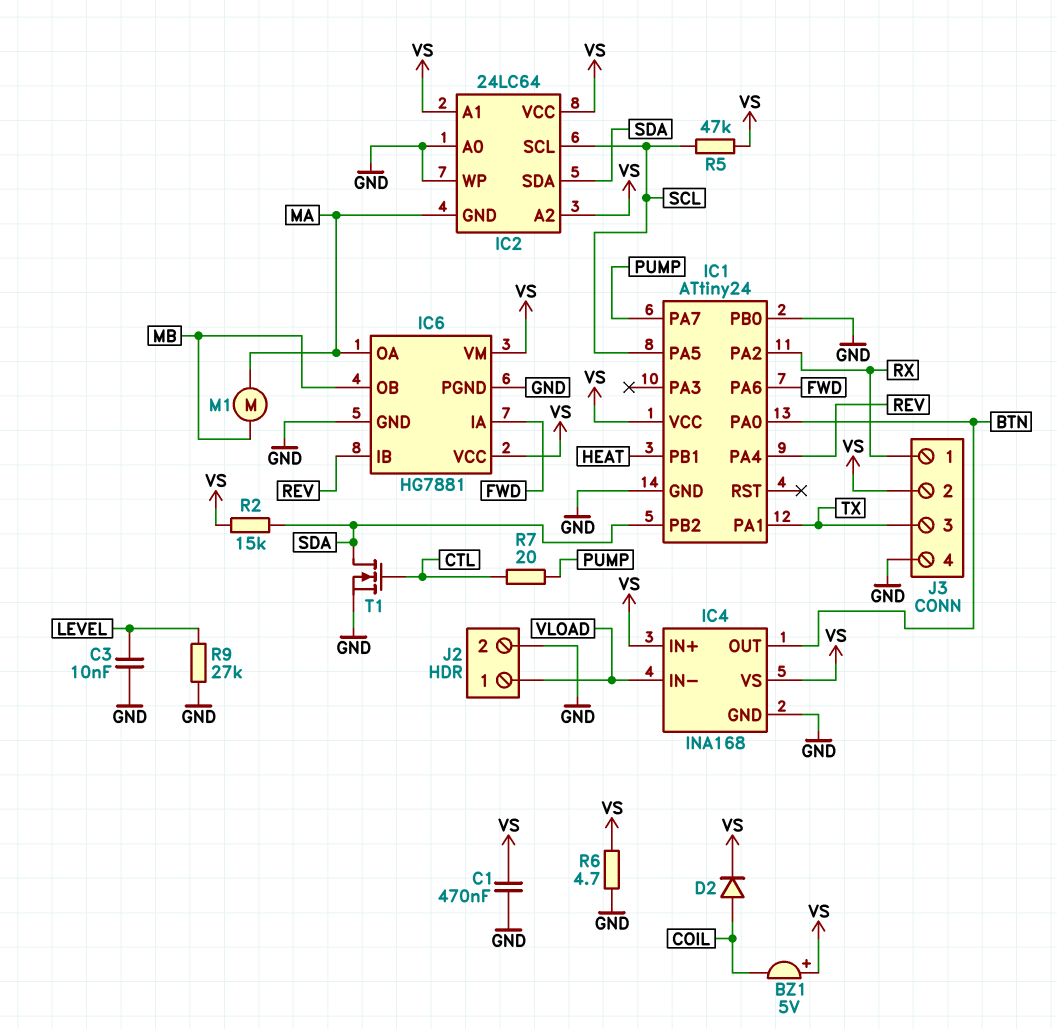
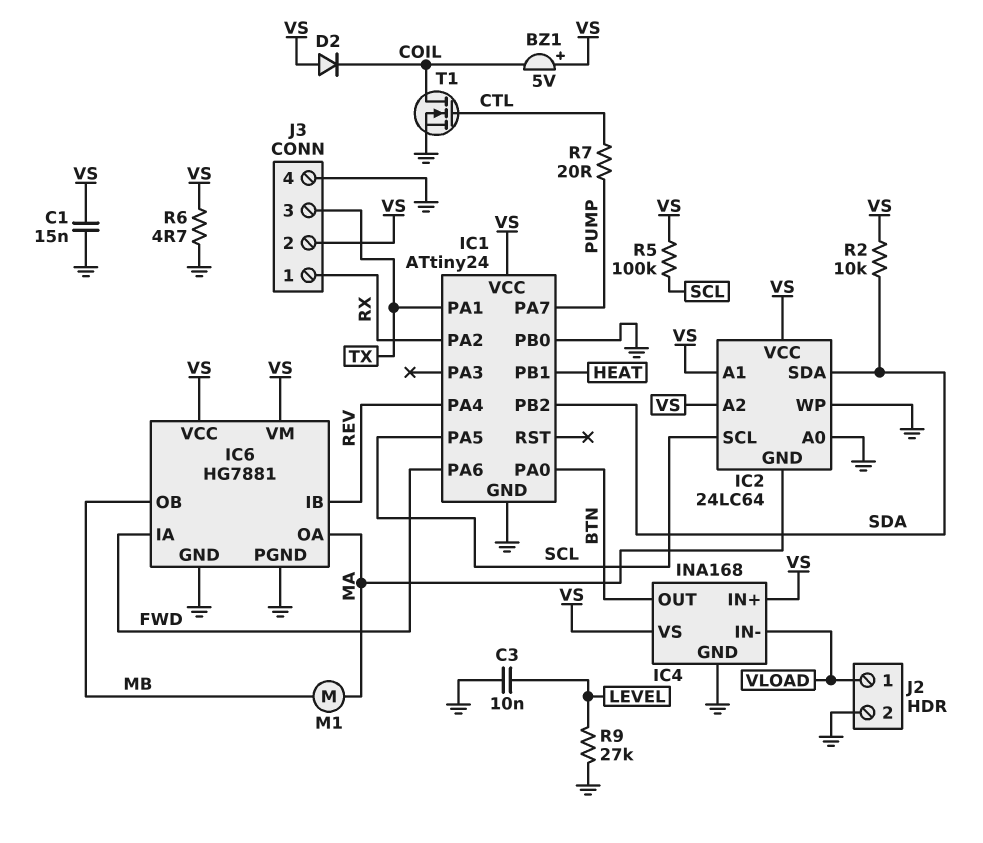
C1: 470nF (GND, VS) -> 15nF (GND, VS)
D2: diode (A COIL, K VS) -> diode (A VS, K COIL)
R2: 15k (SDA, VS) -> 10k (SDA, VS)
R5: 47k (SCL, VS) -> 100k (SCL, VS)
T1: NMOS (G CTL, D SDA, S GND) -> NMOS (G CTL, D COIL, S GND)

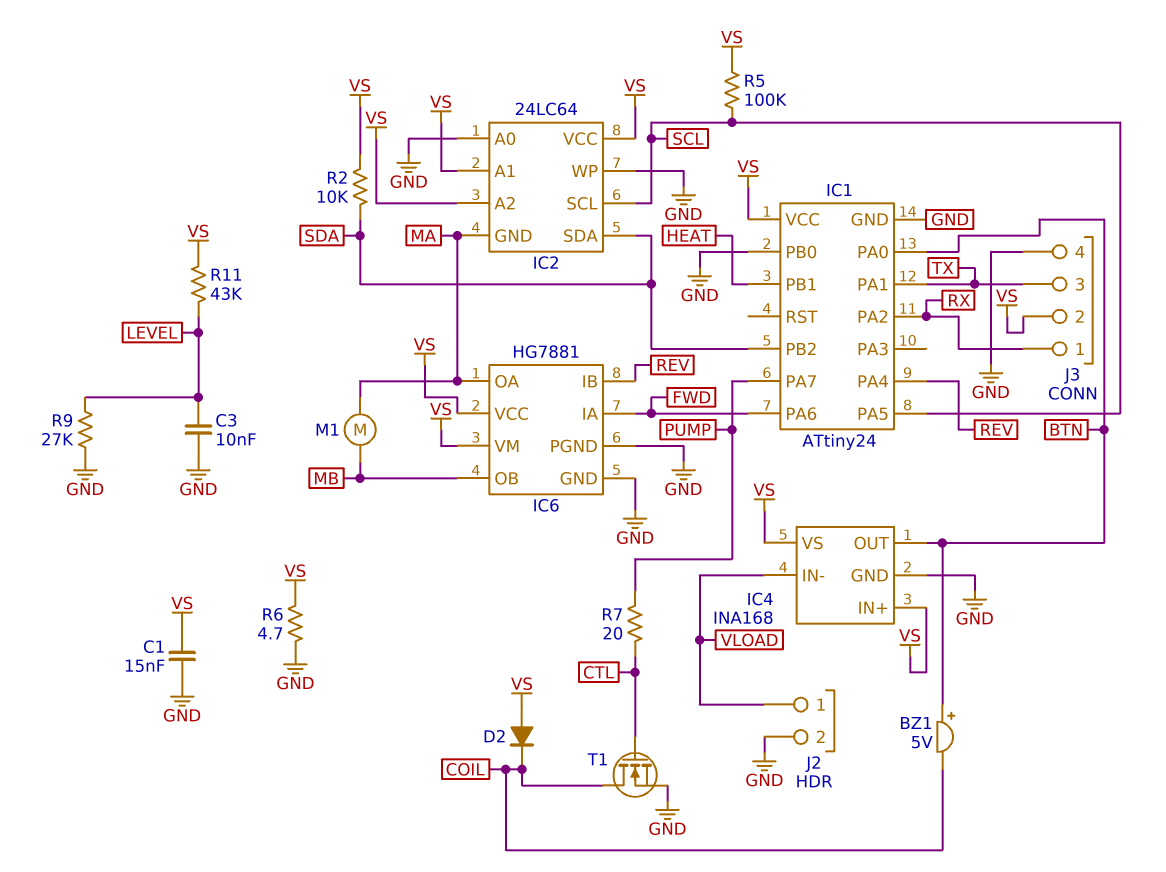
BZ1: buzzer 5V (plus VS, minus COIL) -> buzzer 5V (plus BTN, minus COIL)
R11: none -> 43k (LEVEL, VS)

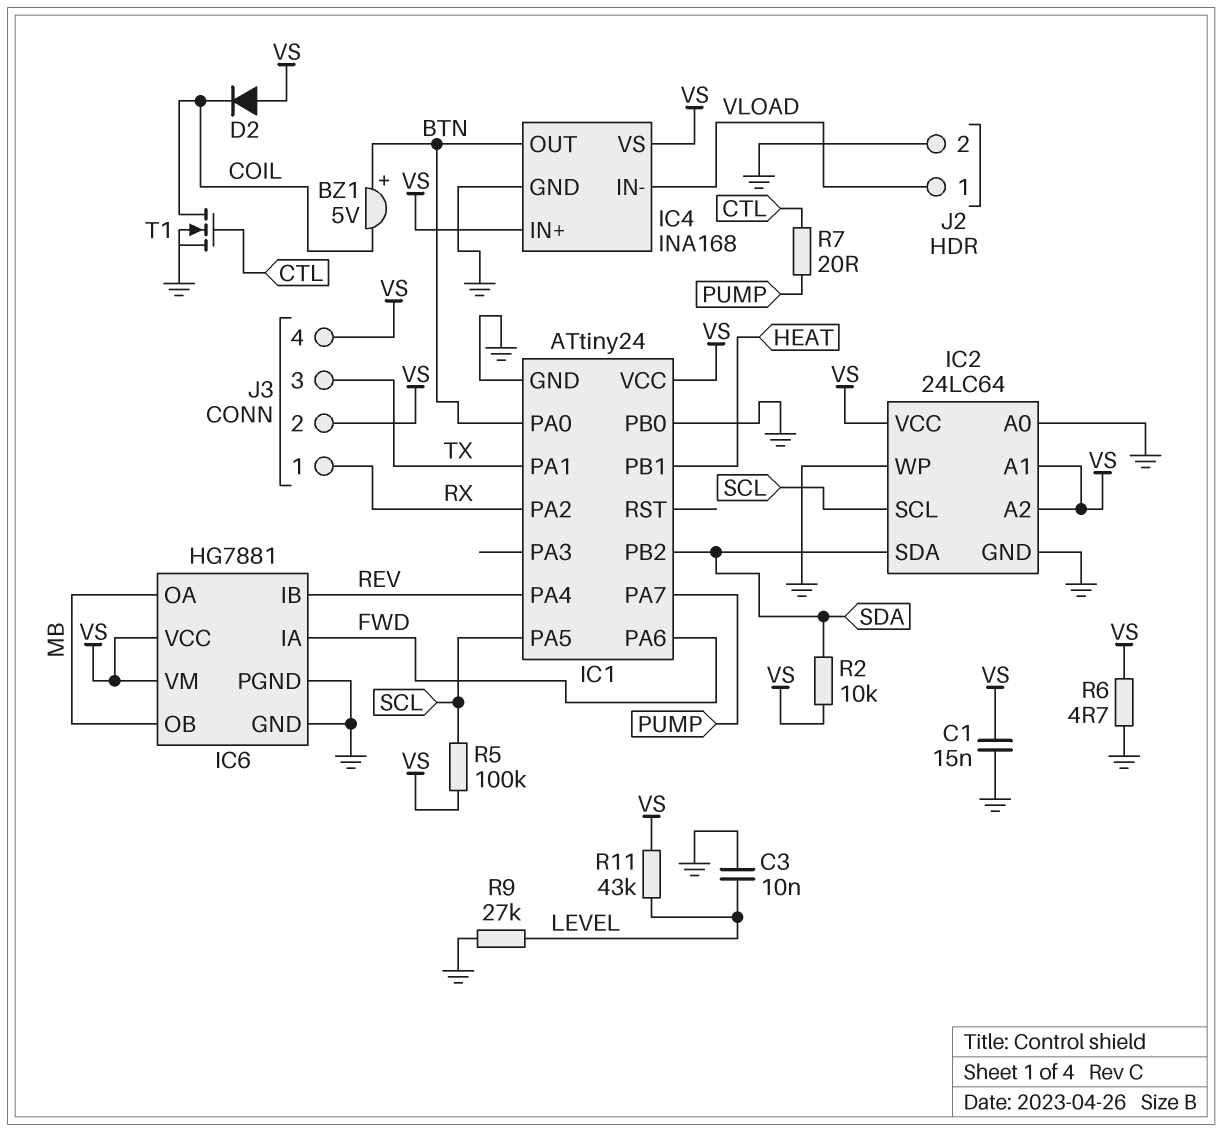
IC2 pin GND: MA -> GND
IC6 pin OA: MA -> MB
J3 pin 4: GND -> VS
M1: motor (MA, MB) -> none

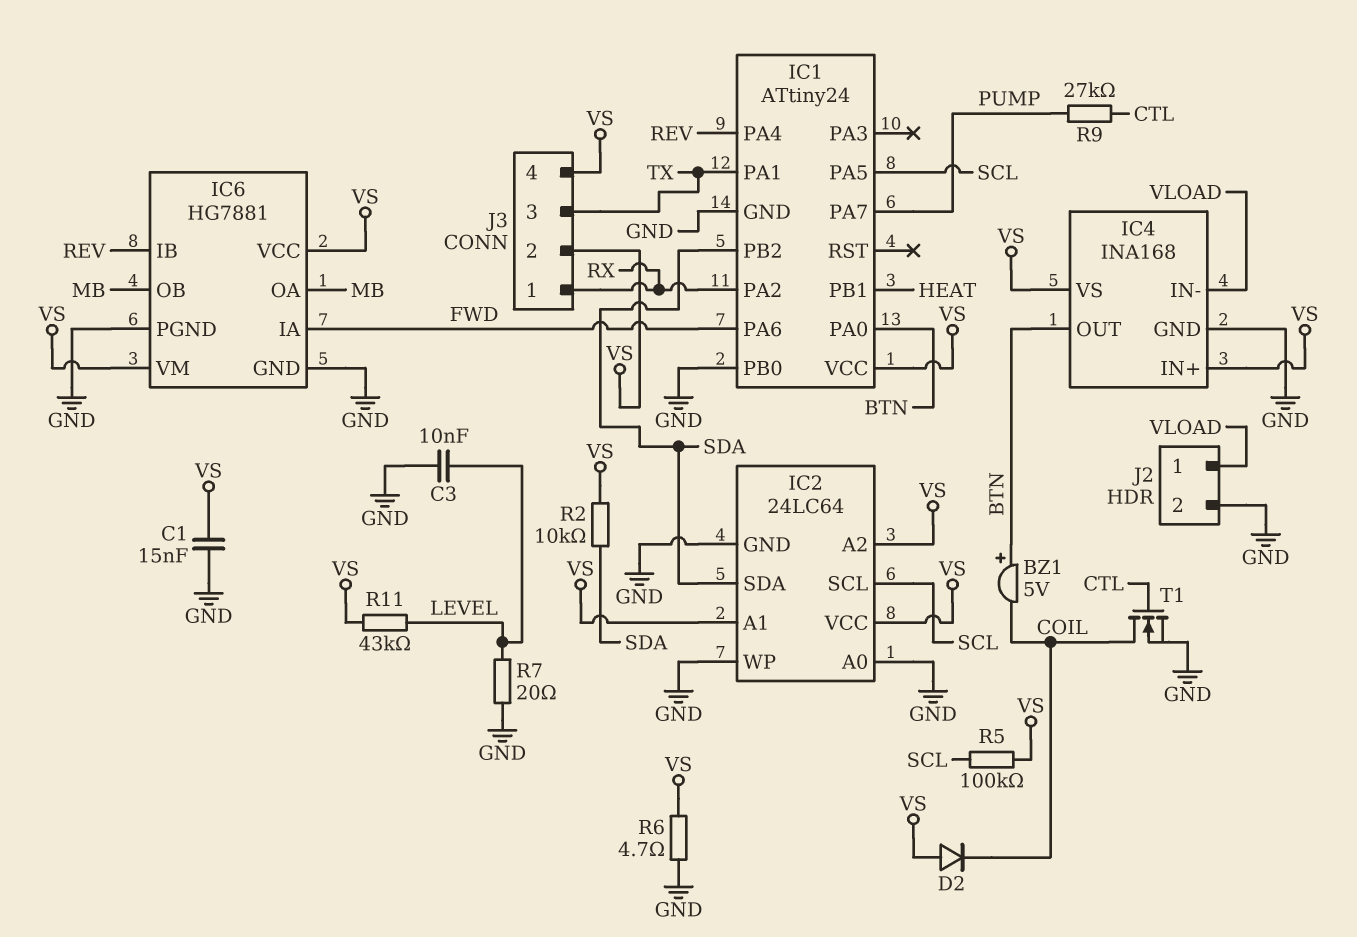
R7: 20 (CTL, PUMP) -> 20 (GND, LEVEL)
R9: 27k (GND, LEVEL) -> 27k (CTL, PUMP)

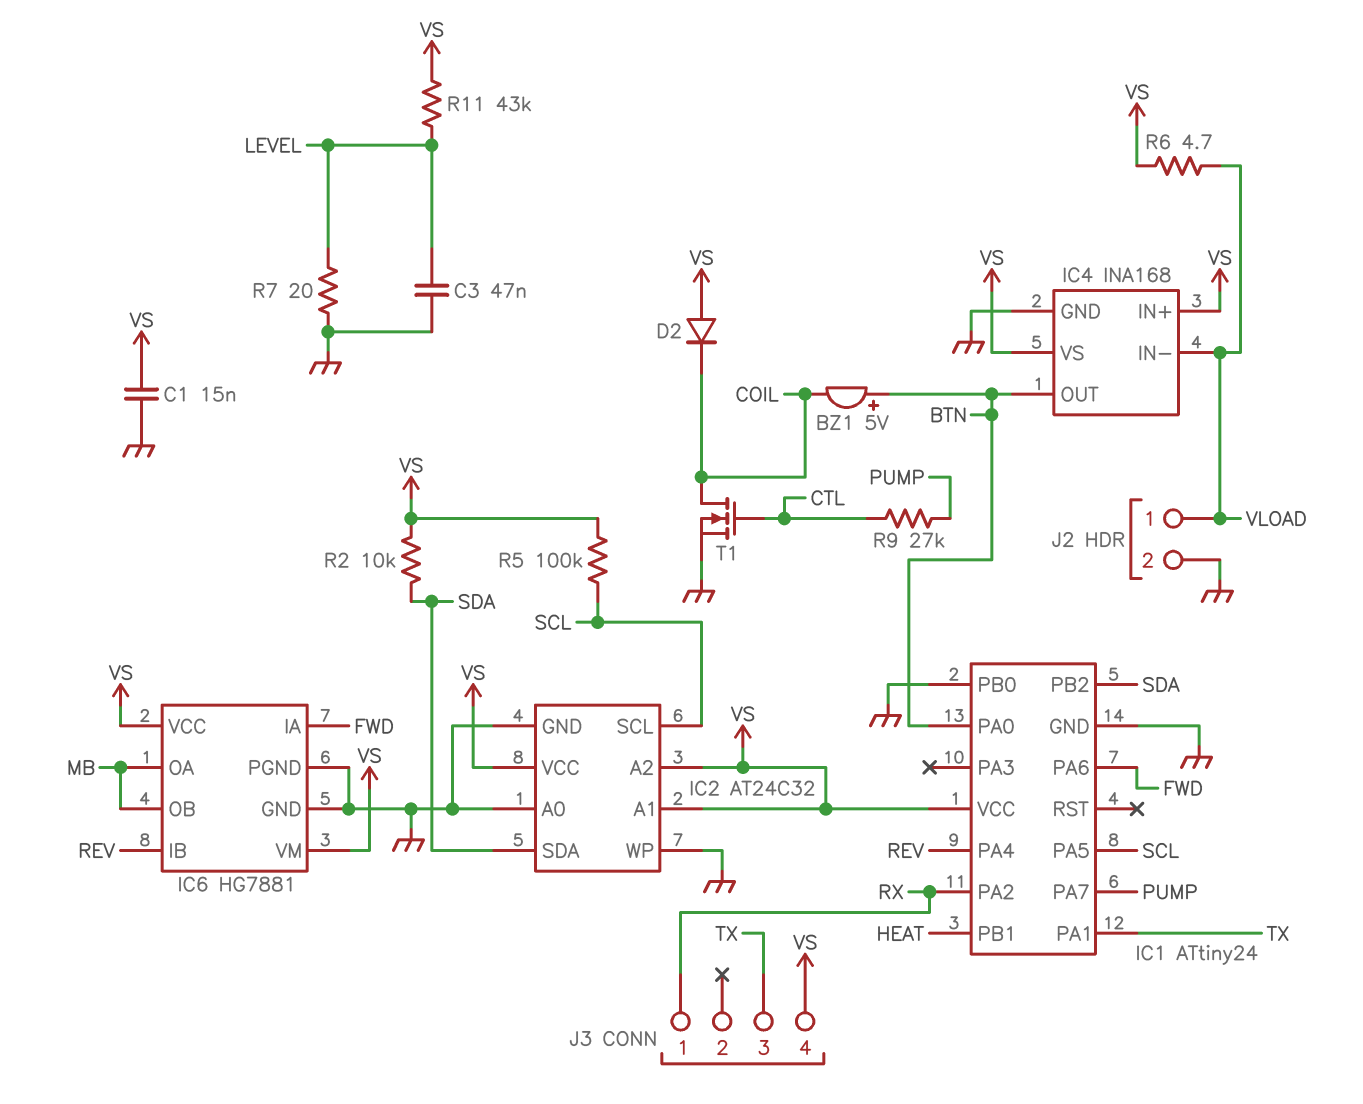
C3: 10nF (GND, LEVEL) -> 47nF (GND, LEVEL)
IC2: 24LC64 -> AT24C32
J3 pin 2: VS -> none
R6: 4.7 (GND, VS) -> 4.7 (VLOAD, VS)

